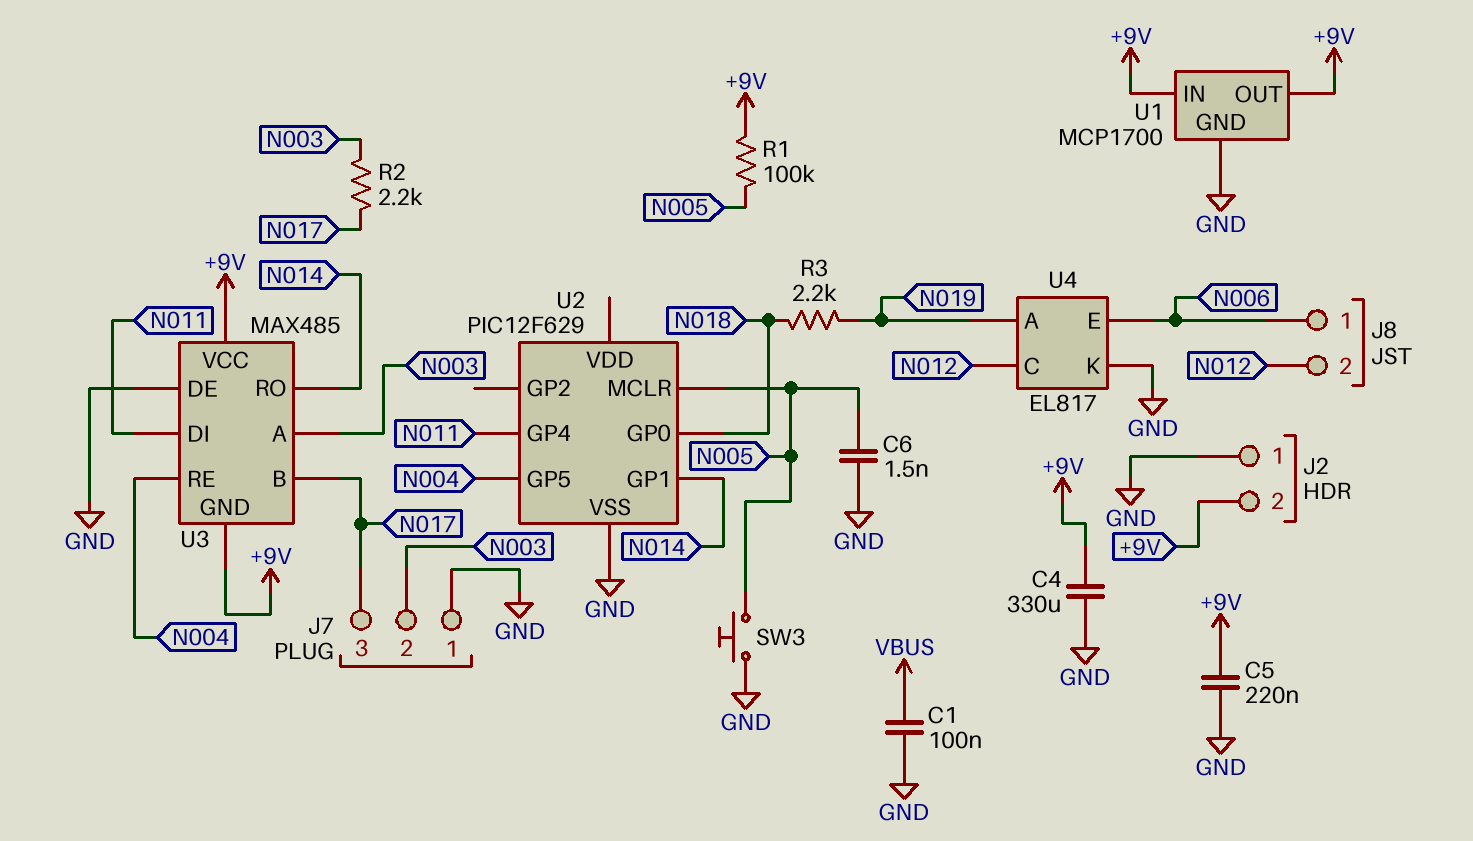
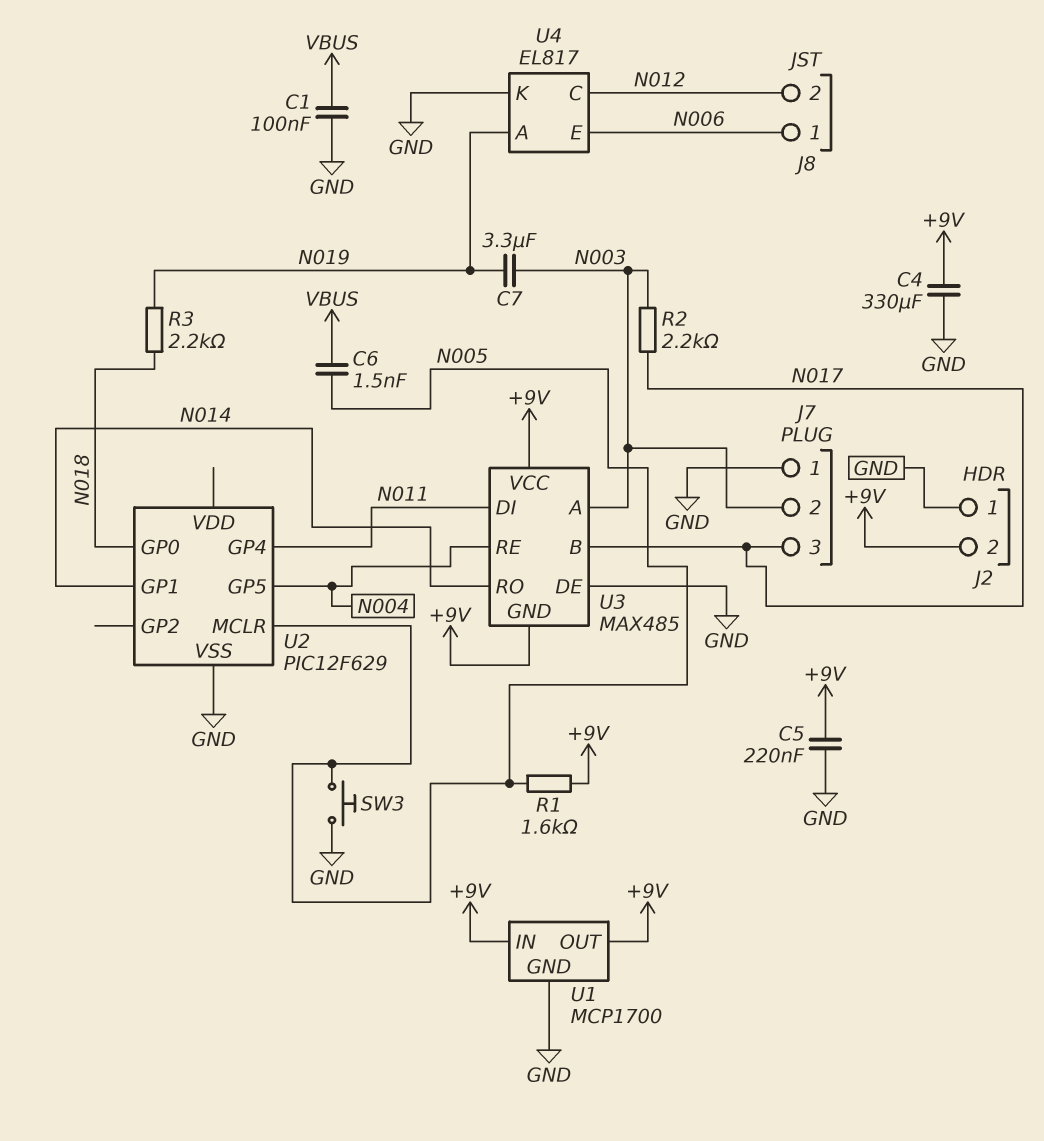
C6: 1.5nF (GND, N005) -> 1.5nF (N005, VBUS)
C7: none -> 3.3uF (N003, N019)
R1: 100k (+9V, N005) -> 1.6k (+9V, N005)

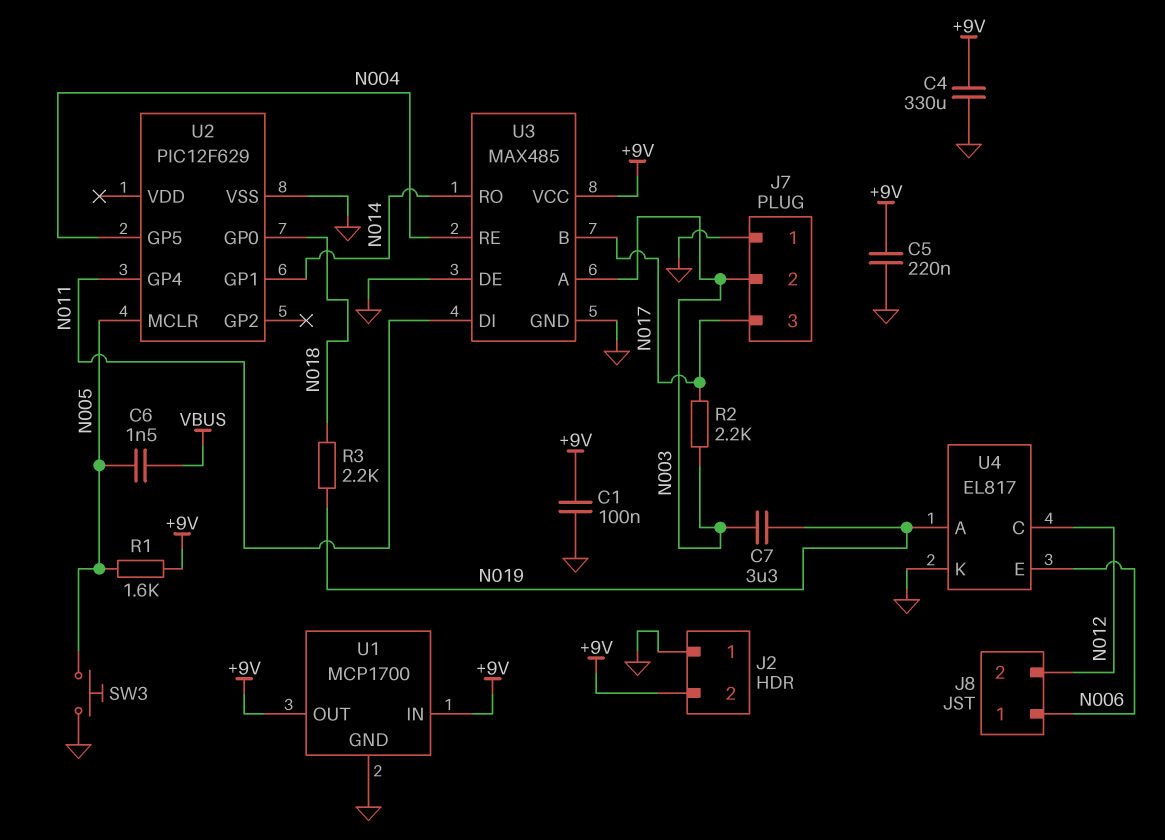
C1: 100nF (GND, VBUS) -> 100nF (+9V, GND)
U3 pin GND: +9V -> GND

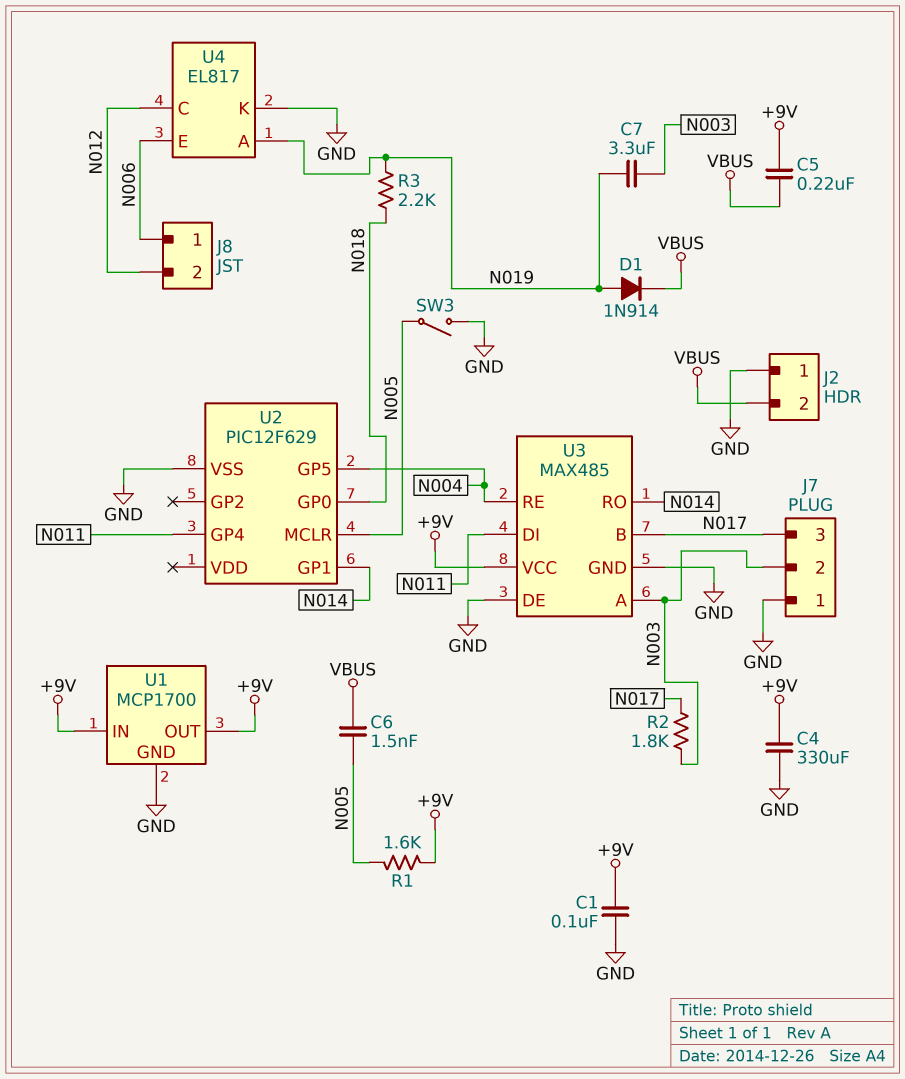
C5: 220nF (+9V, GND) -> 220nF (+9V, VBUS)
D1: none -> diode 1N914 (A N019, K VBUS)
J2 pin 2: +9V -> VBUS
R2: 2.2k (N003, N017) -> 1.8k (N003, N017)
SW3: button (GND, N005) -> switch (GND, N005)

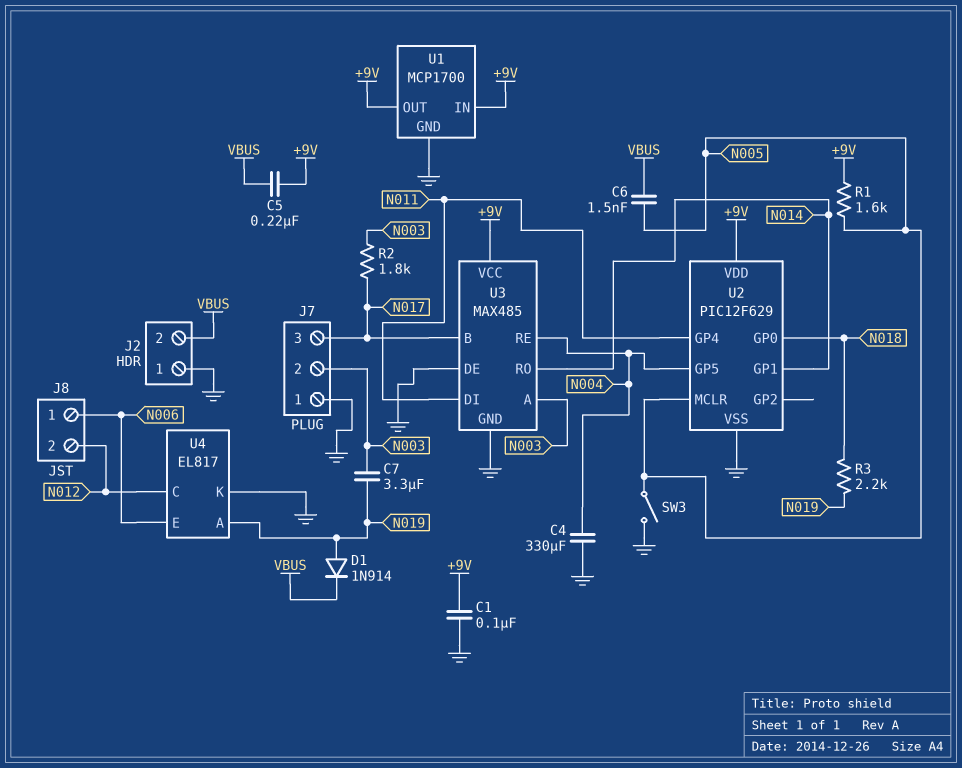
C4: 330uF (+9V, GND) -> 330uF (GND, N004)
U2 pin VDD: none -> +9V

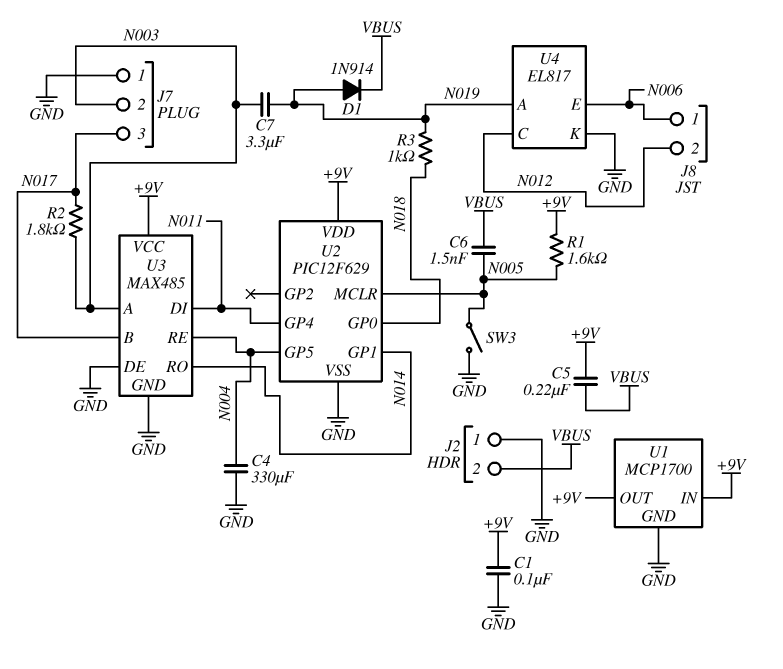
R3: 2.2k (N018, N019) -> 1k (N018, N019)

